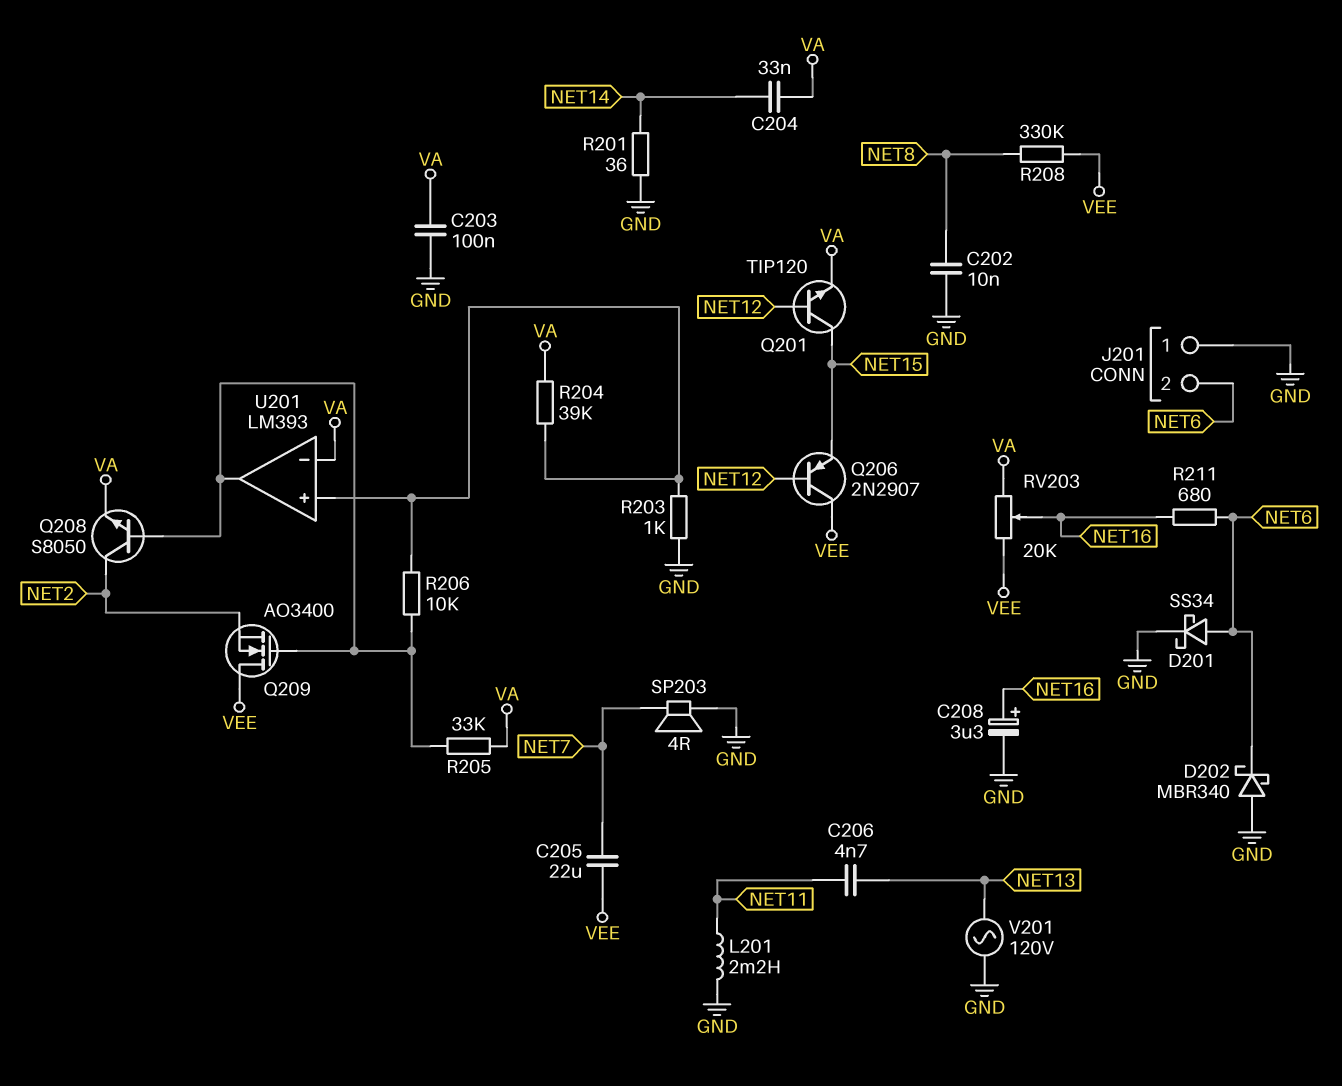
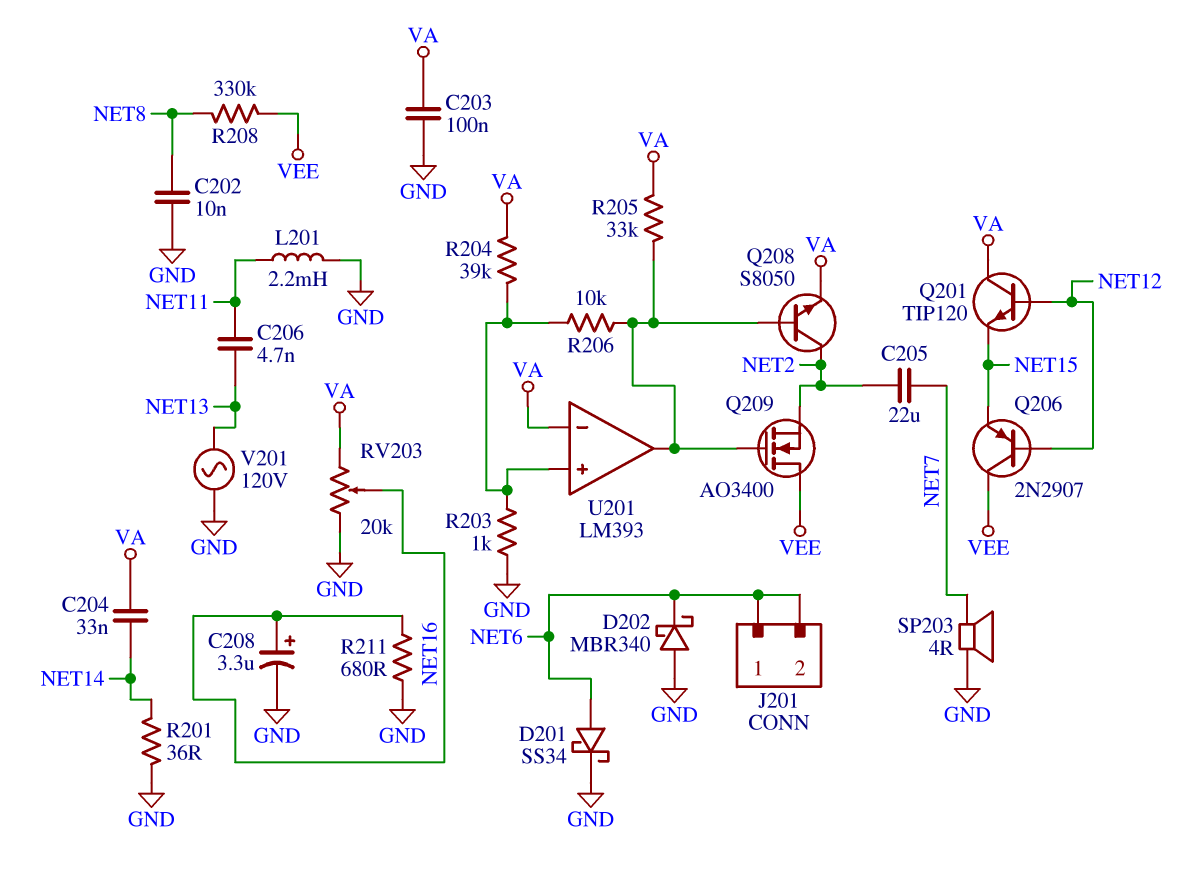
C205: 22uF (NET7, VEE) -> 22uF (NET2, NET7)
J201 pin 1: GND -> NET6
Q201: NPN TIP120 (B NET12, C NET15, E VA) -> NPN TIP120 (B NET12, C VA, E NET15)
R211: 680 (NET6, NET16) -> 680 (GND, NET16)
RV203: 20k (VA, VEE, wiper NET16) -> 20k (GND, VA, wiper NET16)

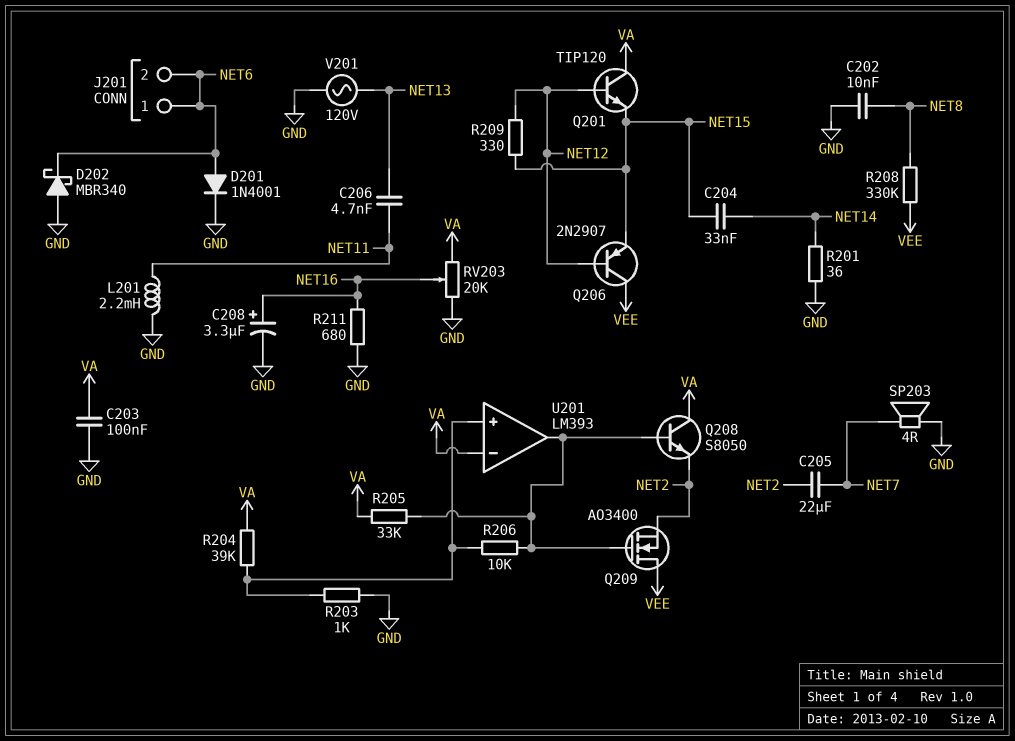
C204: 33nF (NET14, VA) -> 33nF (NET14, NET15)
D201: schottky SS34 (A NET6, K GND) -> diode 1N4001 (A NET6, K GND)
Q208: NPN S8050 (B U201/out, C NET2, E VA) -> NPN S8050 (B U201/out, C VA, E NET2)
R209: none -> 330 (NET12, NET15)

